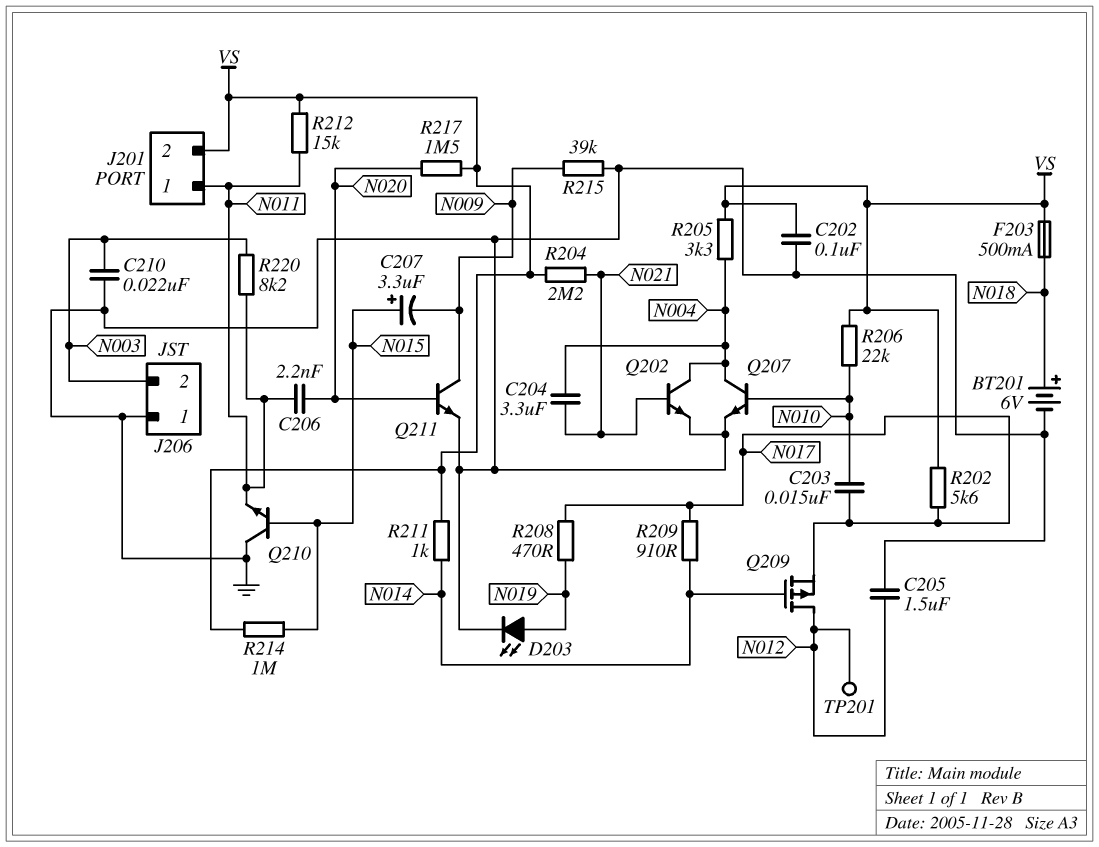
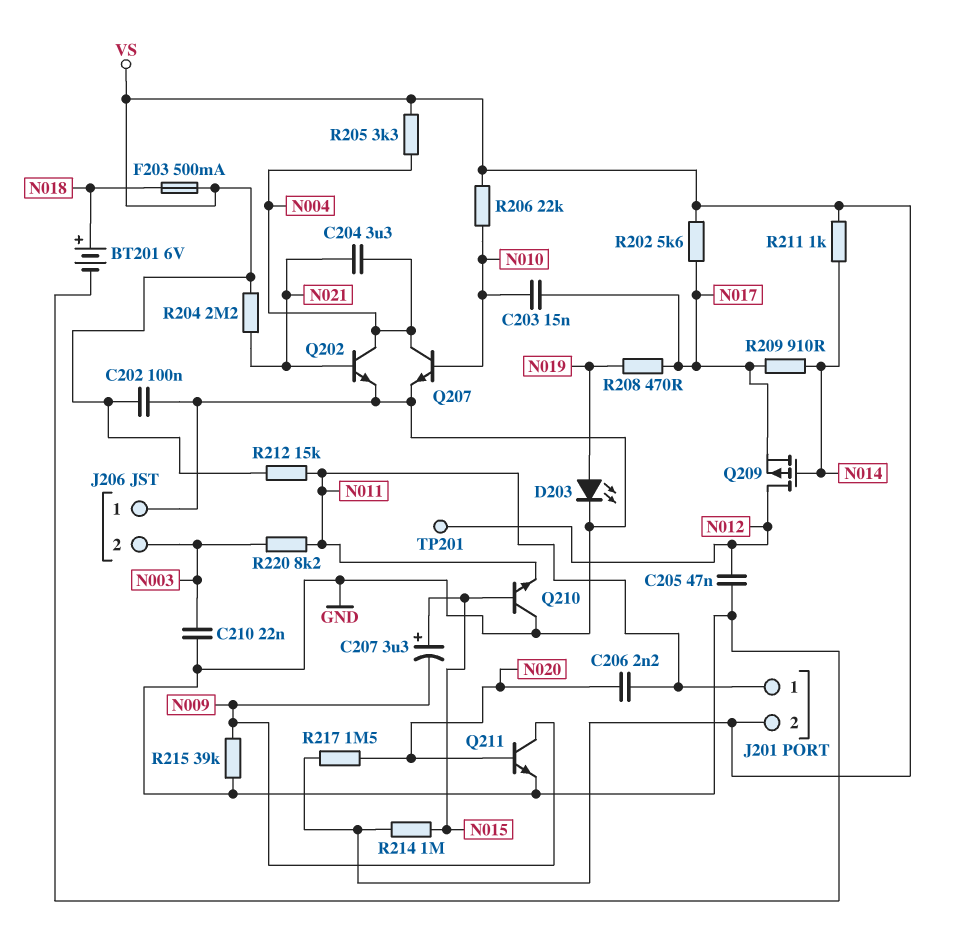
C205: 1.5uF (GND, N012) -> 47nF (GND, N012)

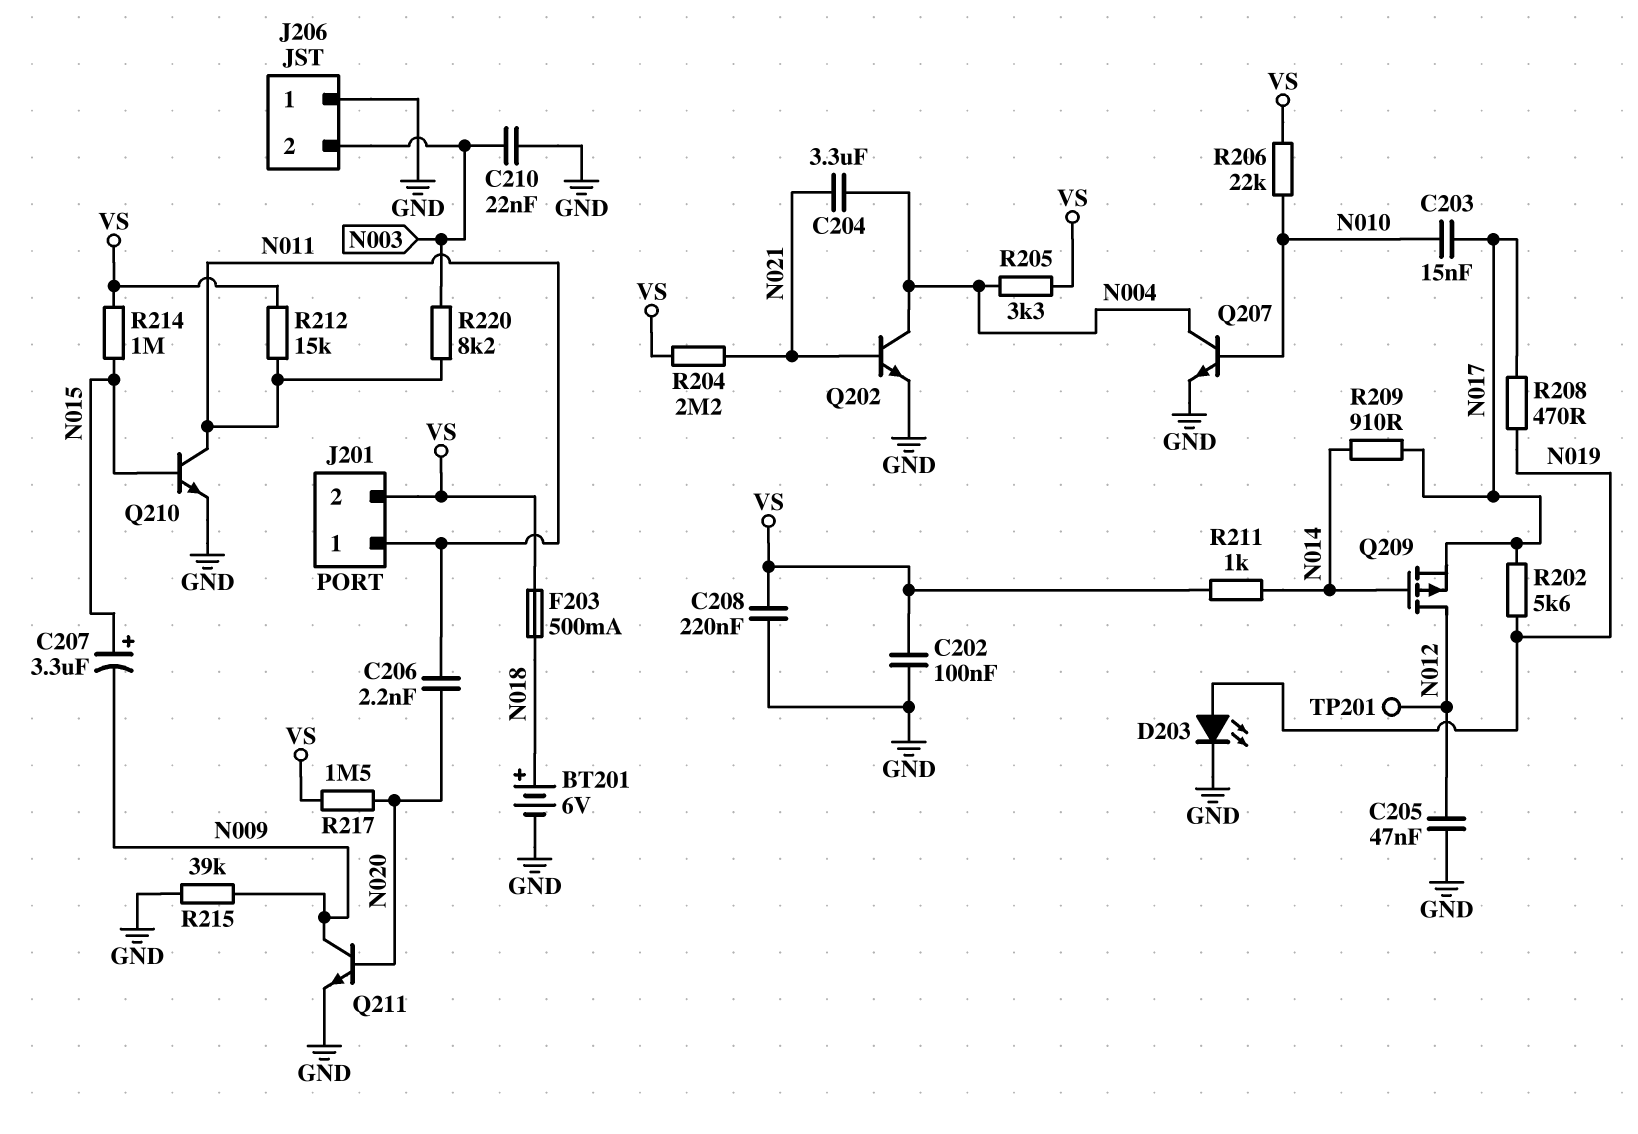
C208: none -> 220nF (GND, VS)
Q210: NPN (B N015, C GND, E N011) -> NPN (B N015, C N011, E GND)
R202: 5.6k (N017, VS) -> 5.6k (N017, N019)

